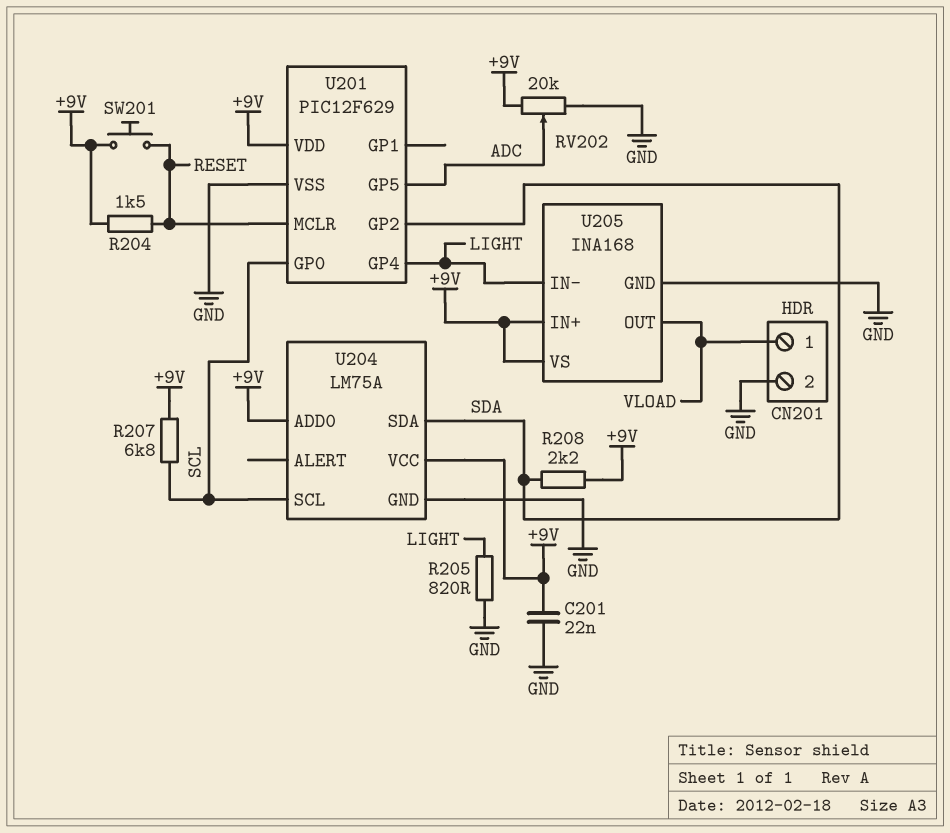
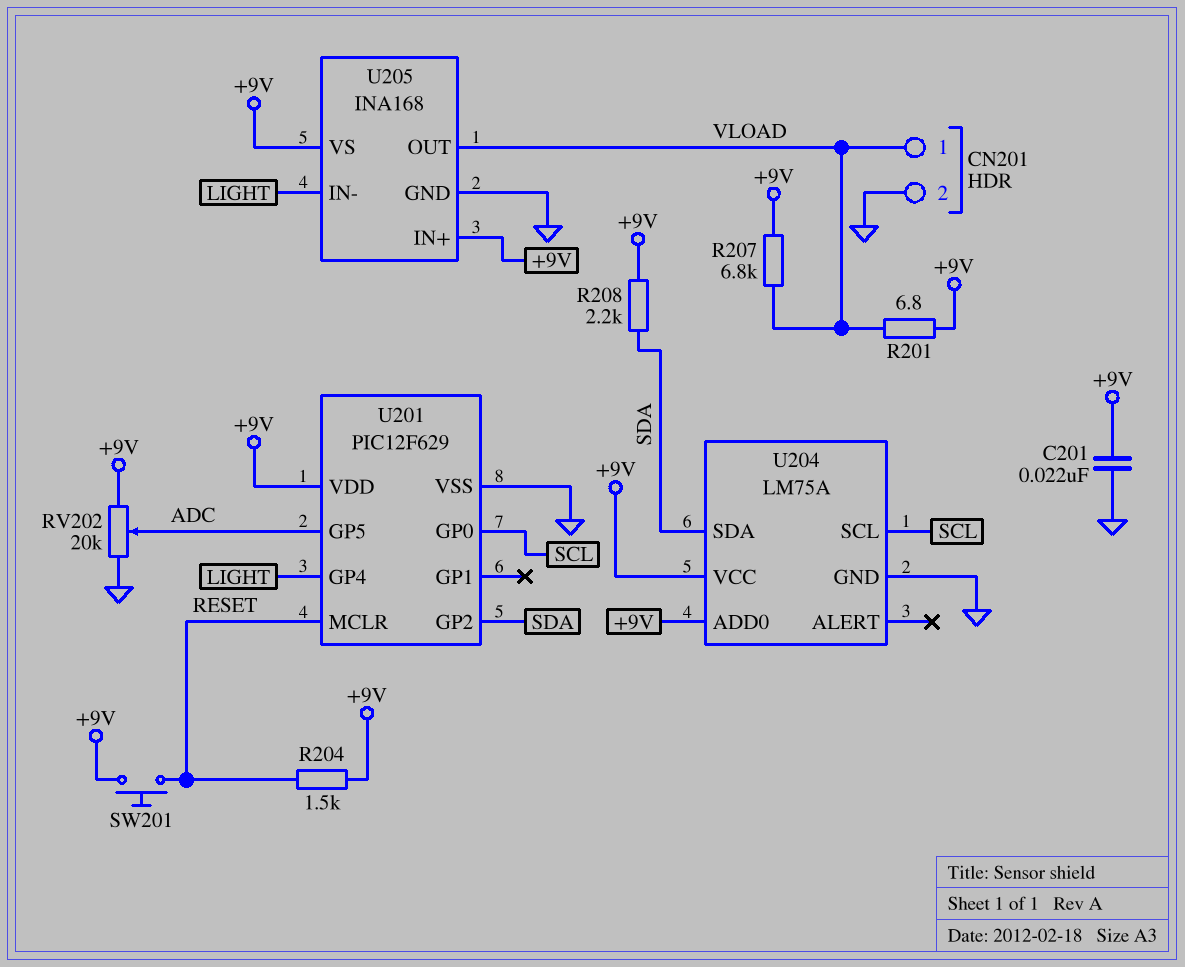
R201: none -> 6.8 (+9V, VLOAD)
R205: 820 (GND, LIGHT) -> none
R207: 6.8k (+9V, SCL) -> 6.8k (+9V, VLOAD)

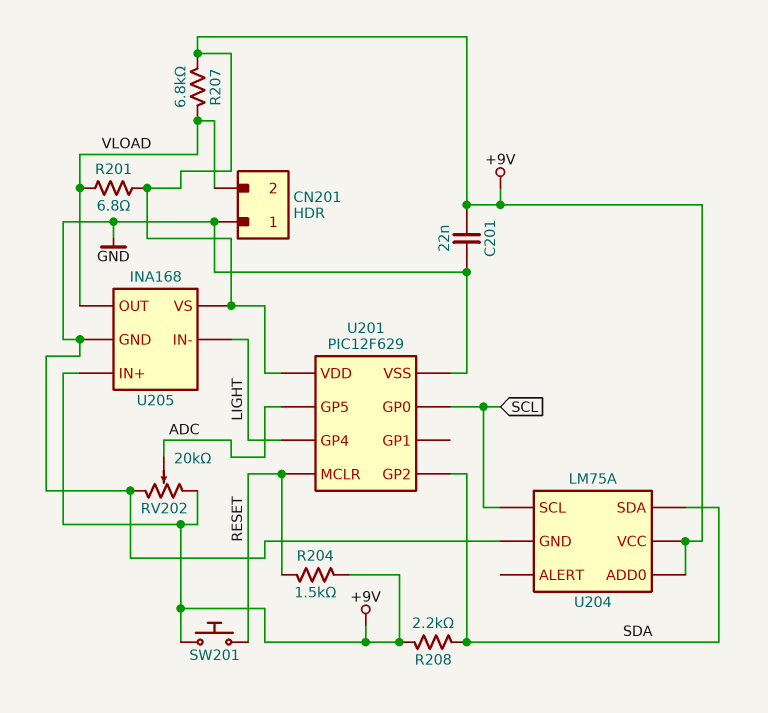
CN201 pin 1: VLOAD -> GND
CN201 pin 2: GND -> VLOAD

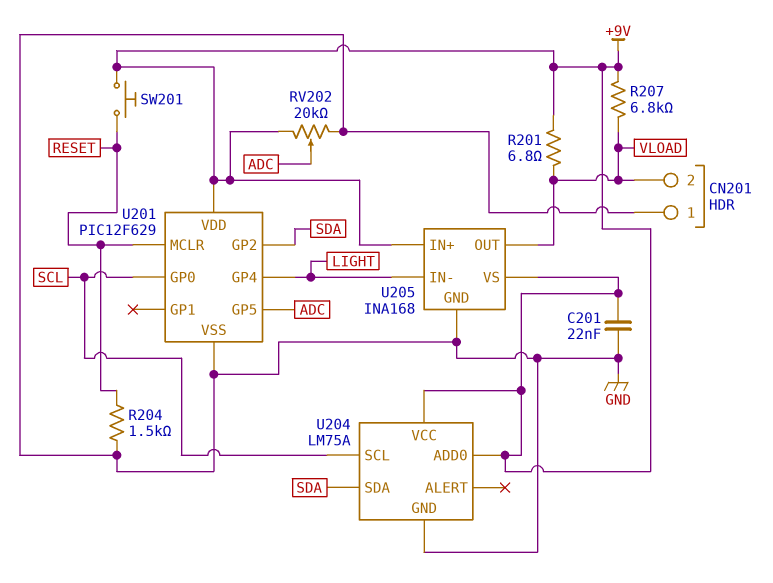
R204: 1.5k (+9V, RESET) -> 1.5k (GND, RESET)
R208: 2.2k (+9V, SDA) -> none

